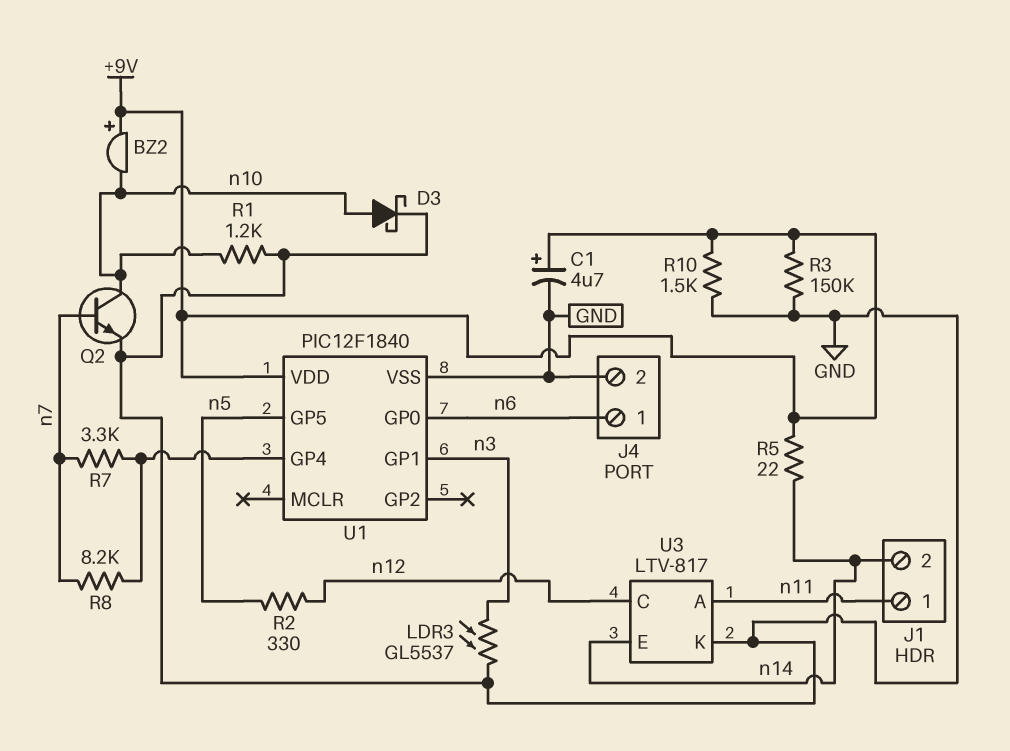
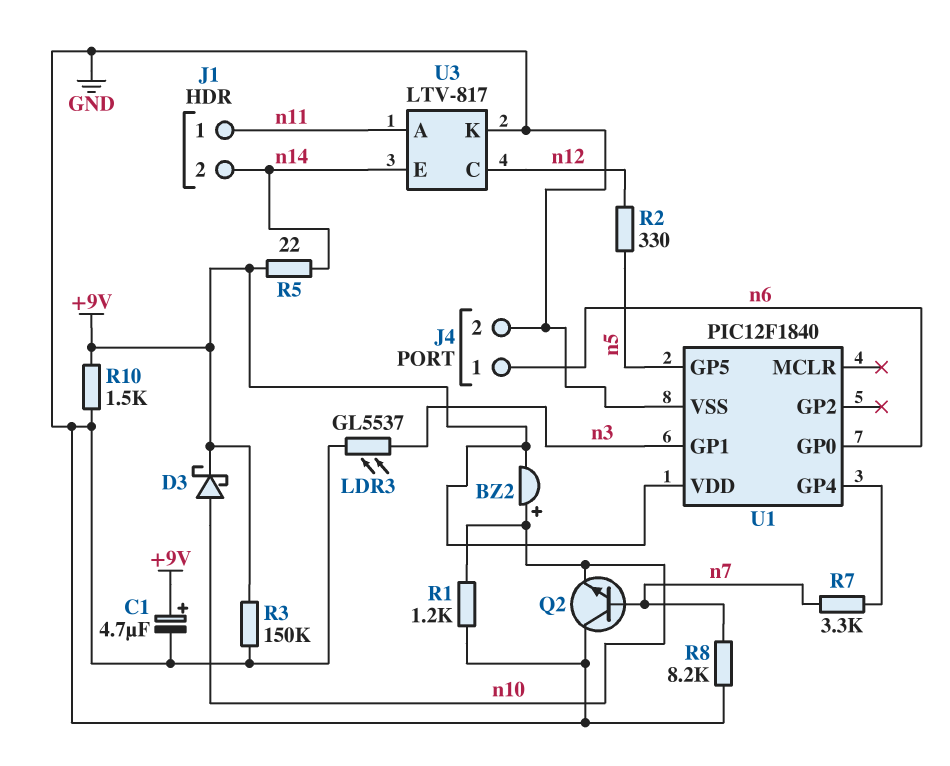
BZ2: buzzer (plus +9V, minus n10) -> buzzer (plus n10, minus +9V)
D3: schottky (A n10, K GND) -> schottky (A n10, K +9V)
Q2: NPN (B n7, C n10, E GND) -> NPN (B n7, C GND, E n10)
R8: 8.2k (U1/GP4, n7) -> 8.2k (GND, n7)

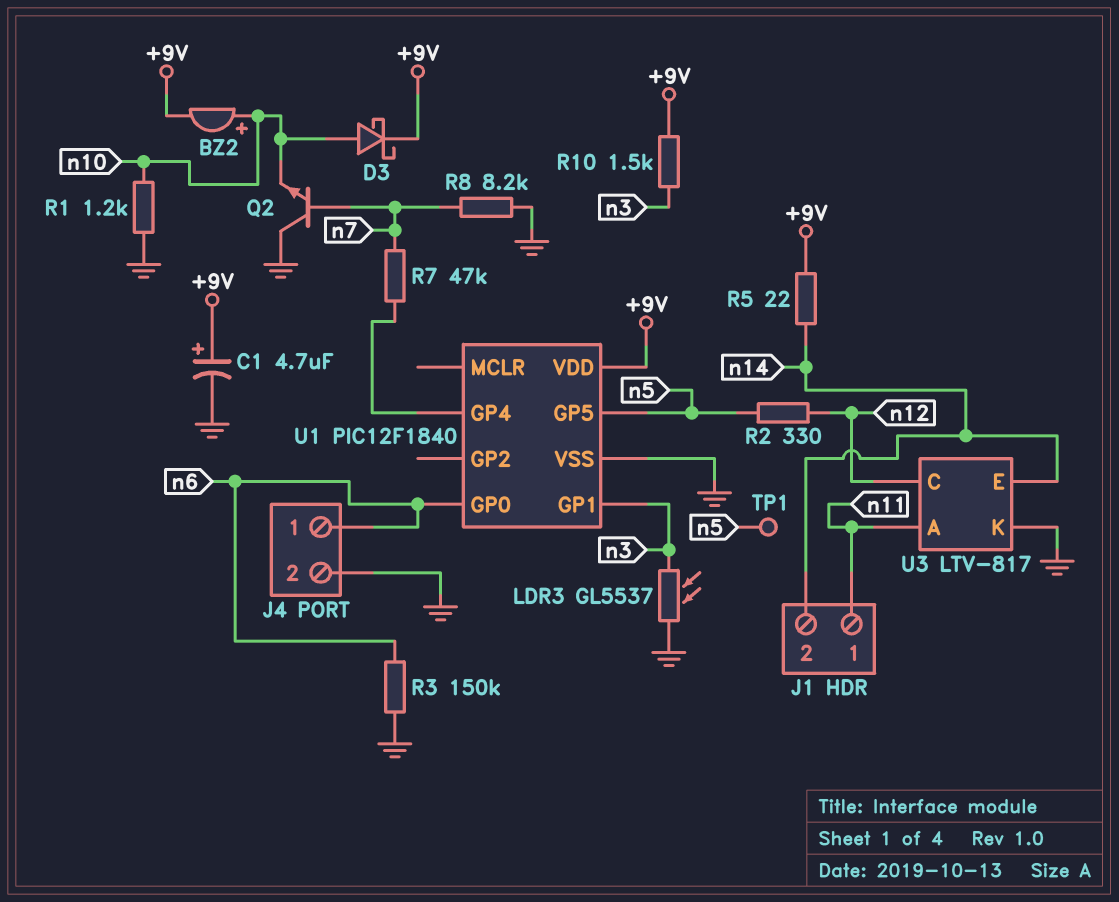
R3: 150k (+9V, GND) -> 150k (GND, n6)
R7: 3.3k (U1/GP4, n7) -> 47k (U1/GP4, n7)
R10: 1.5k (+9V, GND) -> 1.5k (+9V, n3)
TP1: none -> test point (n5)

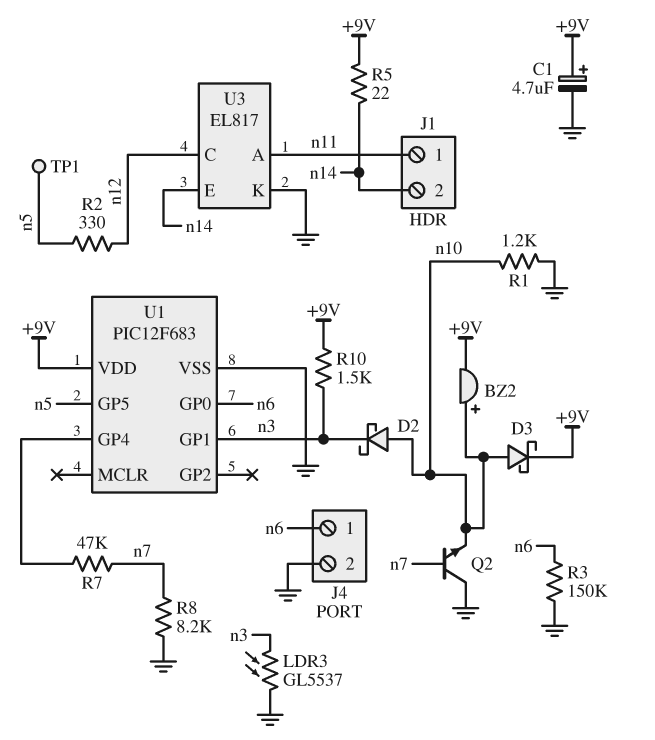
D2: none -> schottky (A n10, K n3)
U1: PIC12F1840 -> PIC12F683
U3: LTV-817 -> EL817

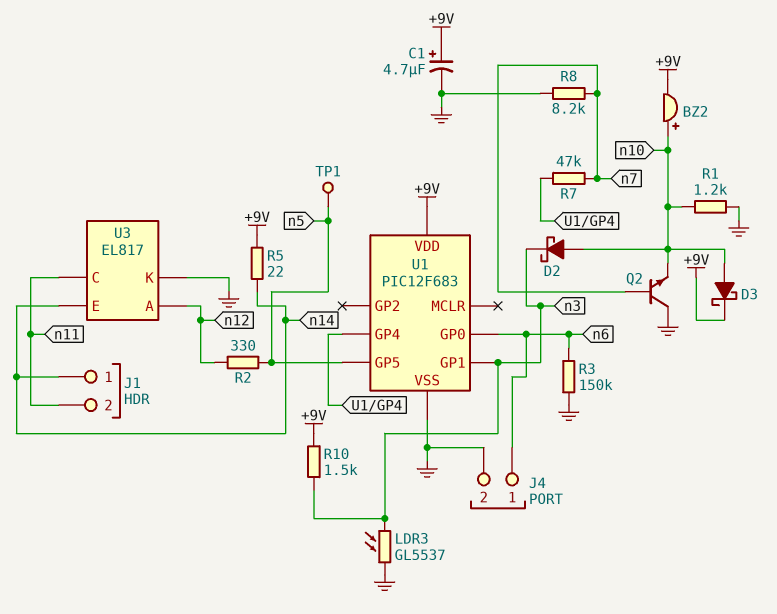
J1 pin 1: n11 -> n14
J1 pin 2: n14 -> n11
U3 pin A: n11 -> n12
U3 pin C: n12 -> n11

